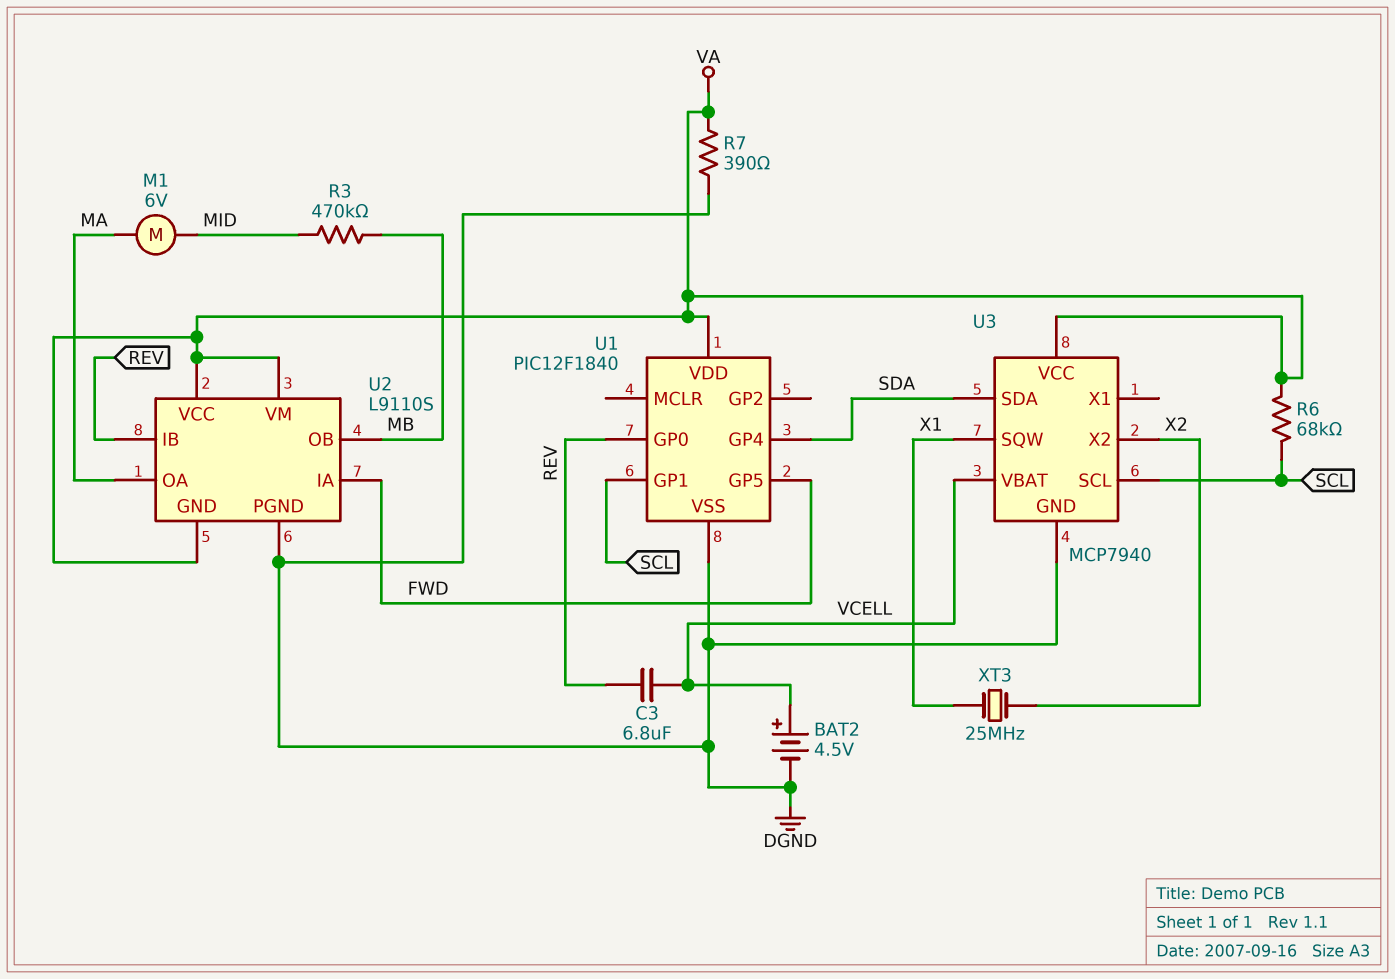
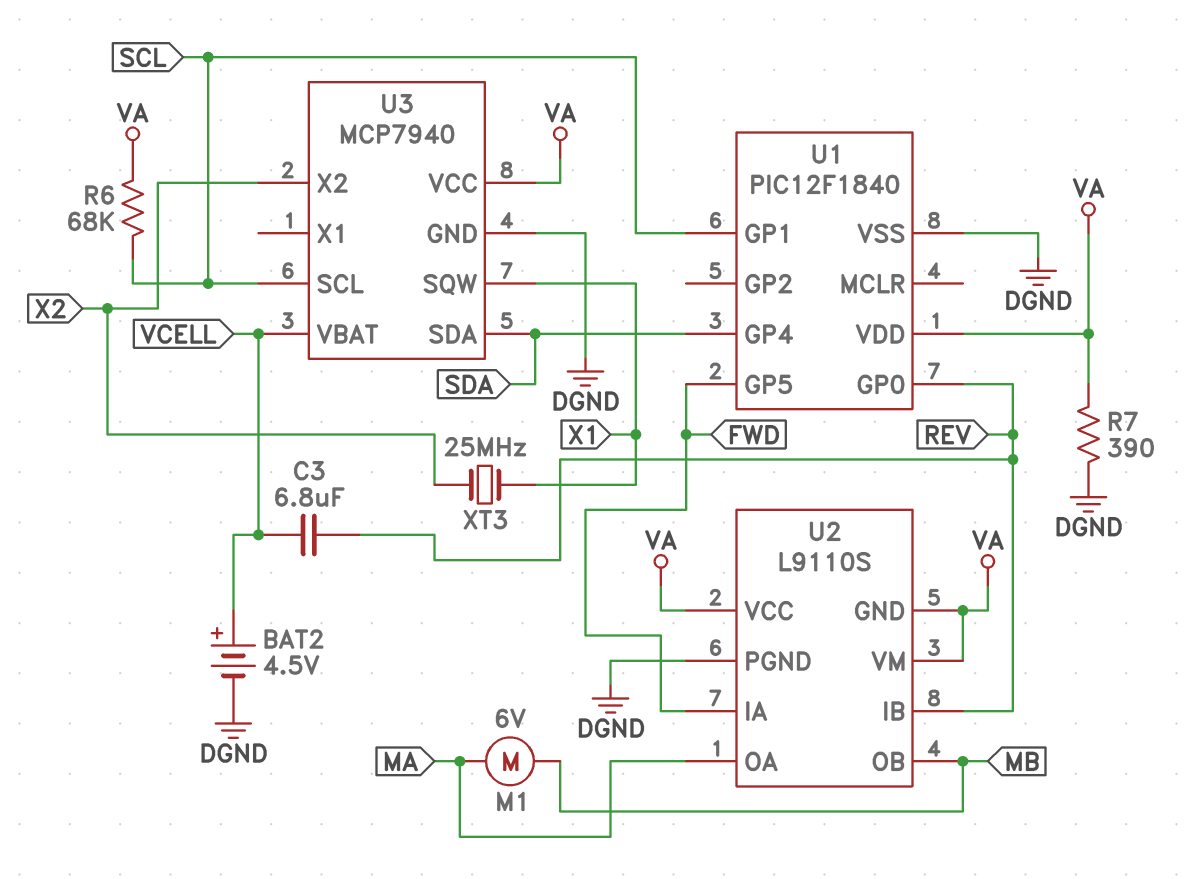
M1: motor 6V (MA, MID) -> motor 6V (MA, MB)
R3: 470k (MB, MID) -> none

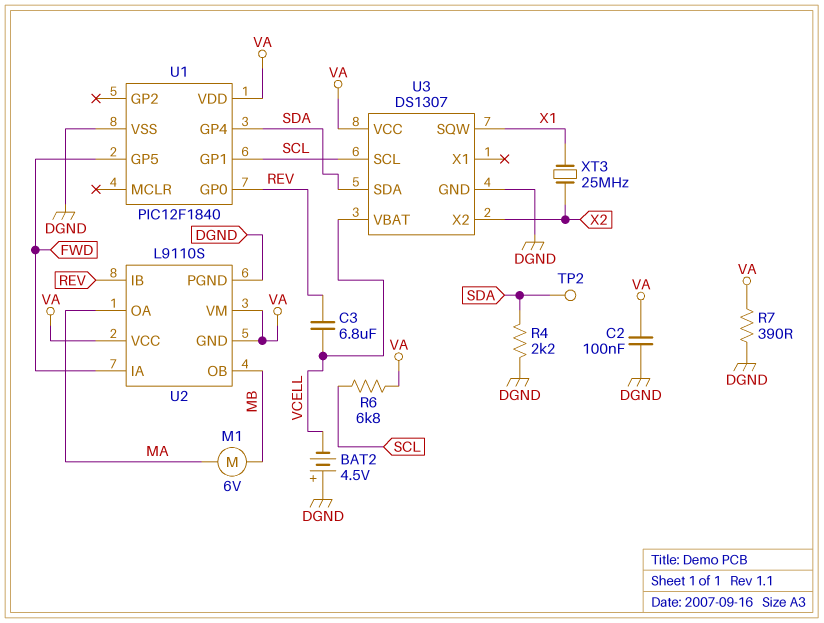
BAT2: 4.5V (plus VCELL, minus DGND) -> 4.5V (plus DGND, minus VCELL)
C2: none -> 100nF (DGND, VA)
R4: none -> 2.2k (DGND, SDA)
R6: 68k (SCL, VA) -> 6.8k (SCL, VA)
TP2: none -> test point (SDA)
U3: MCP7940 -> DS1307

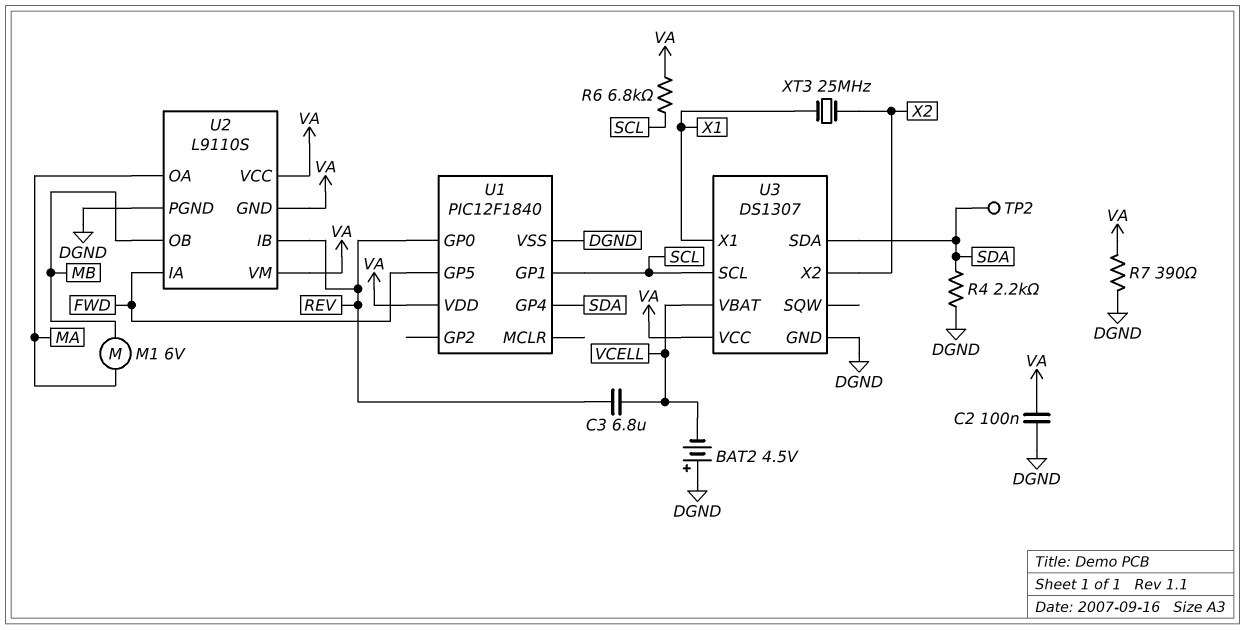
U3 pin SQW: X1 -> none
U3 pin X1: none -> X1

